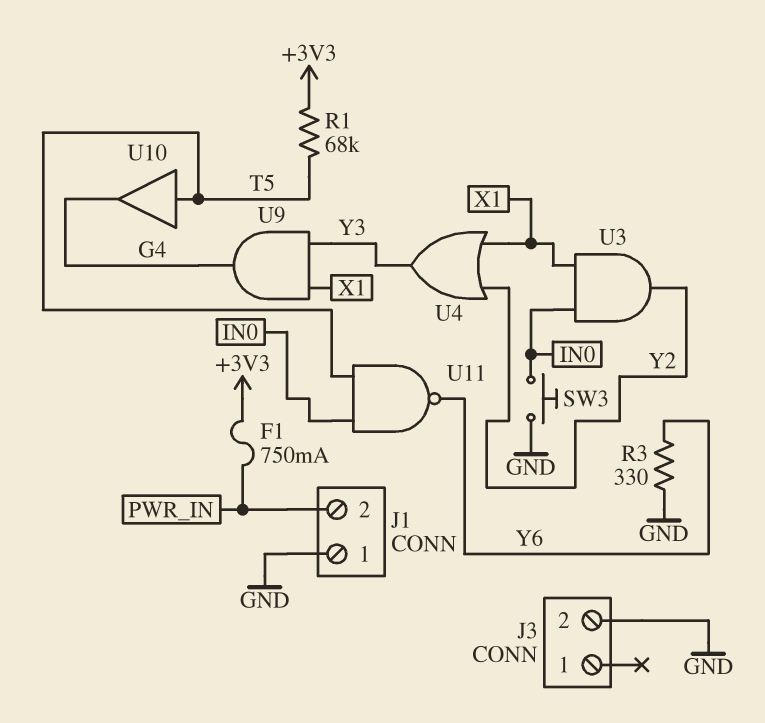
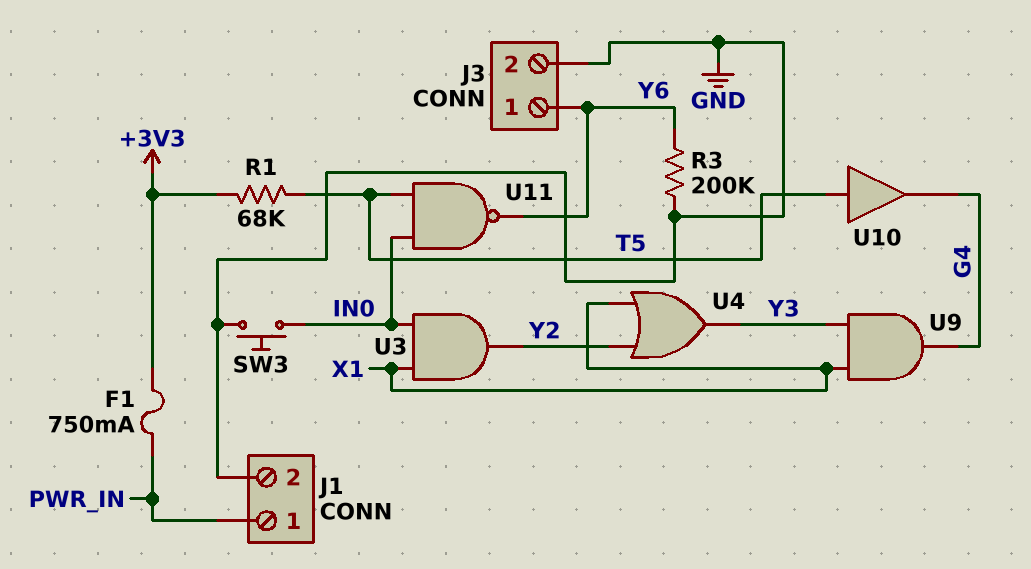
J1 pin 1: GND -> PWR_IN
J1 pin 2: PWR_IN -> GND
J3 pin 1: none -> Y6
R3: 330 (GND, Y6) -> 200k (GND, Y6)

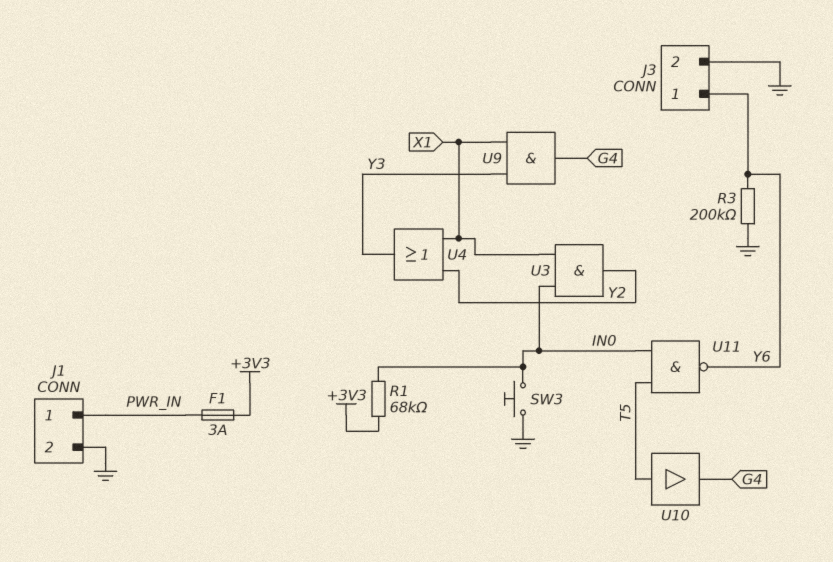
F1: 750mA (+3V3, PWR_IN) -> 3A (+3V3, PWR_IN)
R1: 68k (+3V3, T5) -> 68k (+3V3, IN0)

